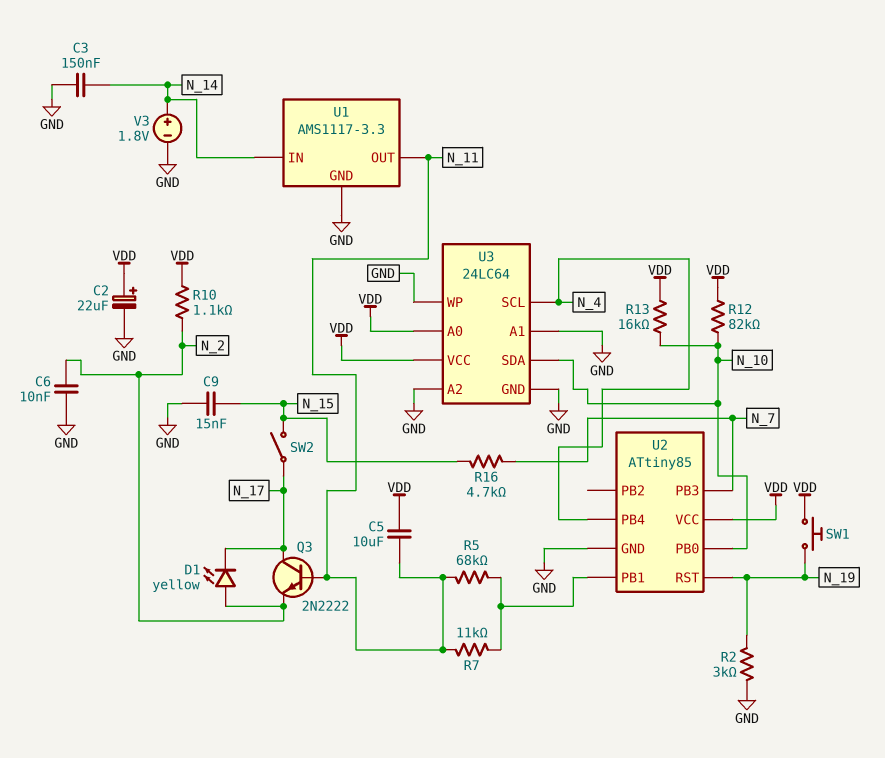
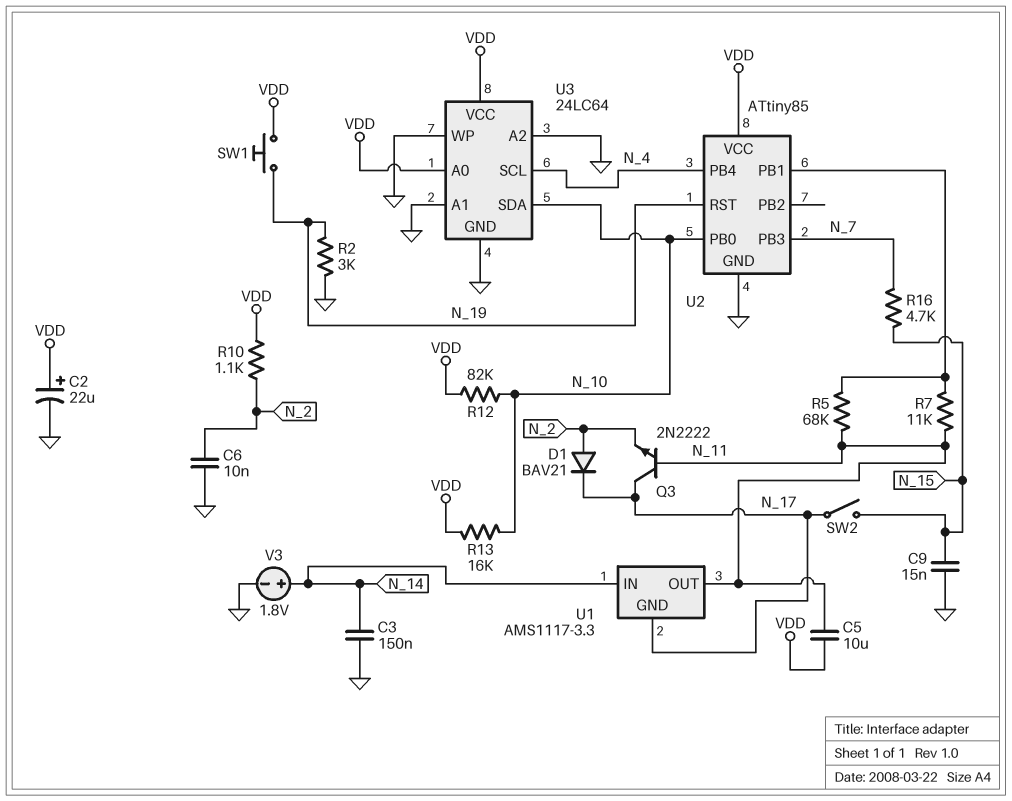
D1: LED yellow (A N_2, K N_17) -> diode BAV21 (A N_2, K N_17)
U1 pin GND: GND -> N_17

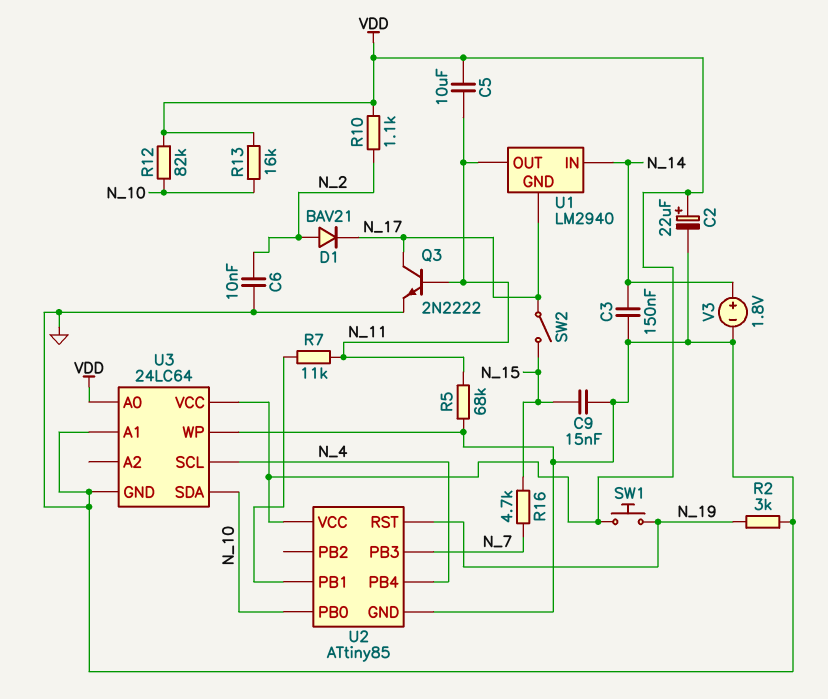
Q3: NPN 2N2222 (B N_11, C N_17, E N_2) -> NPN 2N2222 (B N_11, C N_17, E GND)
R5: 68k (N_11, U2/PB1) -> 68k (GND, N_11)
U1: AMS1117-3.3 -> LM2940
U3 pin A2: GND -> none

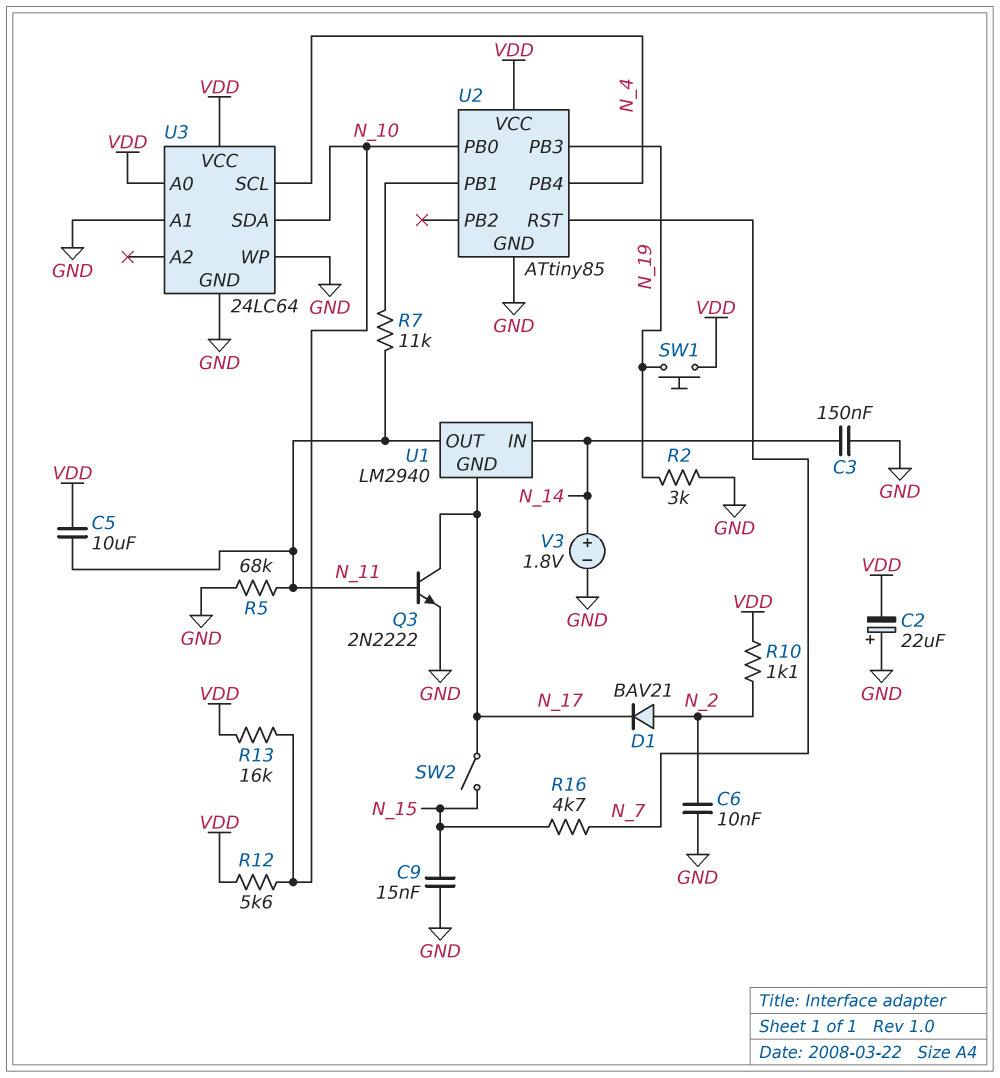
C2: 22uF (plus VDD, minus GND) -> 22uF (plus GND, minus VDD)
R12: 82k (N_10, VDD) -> 5.6k (N_10, VDD)
U2 pin PB3: N_7 -> N_19
U2 pin RST: N_19 -> N_7

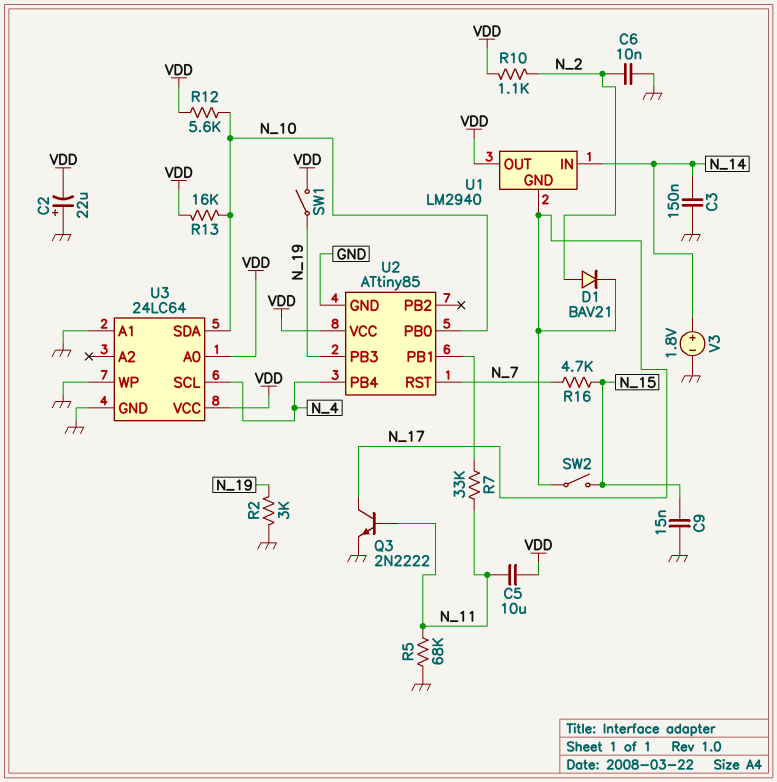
R7: 11k (N_11, U2/PB1) -> 33k (N_11, U2/PB1)
SW1: button (N_19, VDD) -> switch (N_19, VDD)
U1 pin OUT: N_11 -> VDD

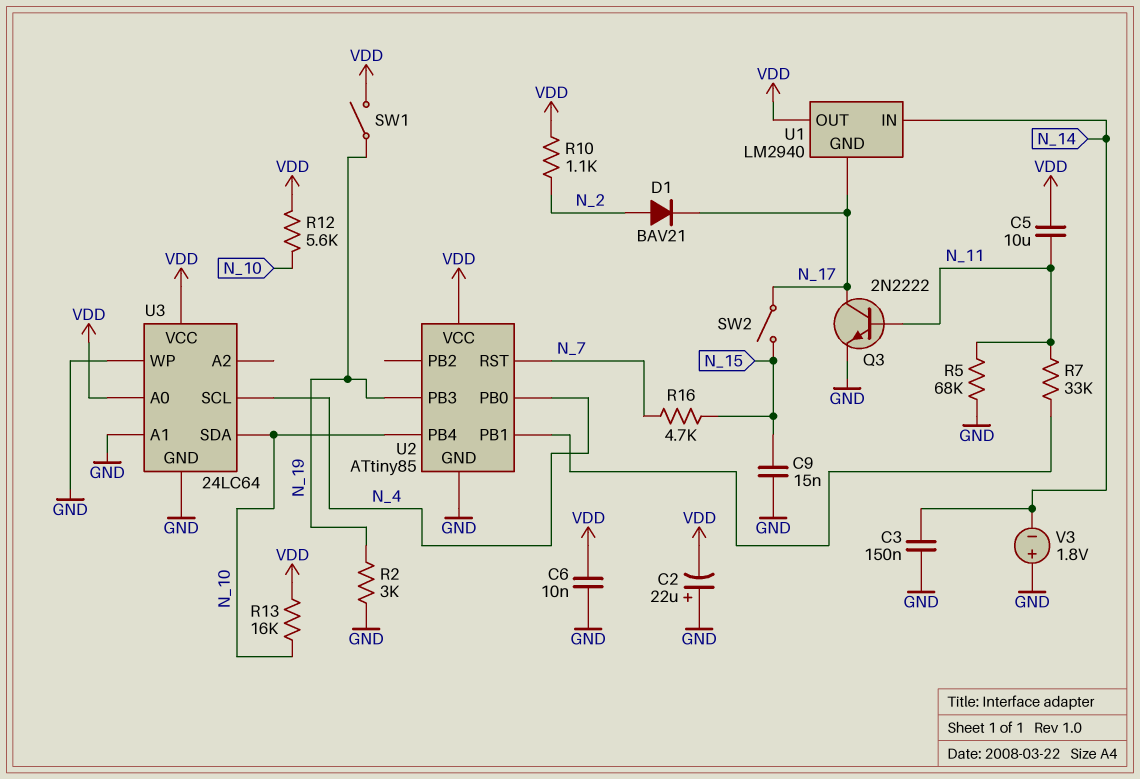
C6: 10nF (GND, N_2) -> 10nF (GND, VDD)
U2 pin PB0: N_10 -> N_4
U2 pin PB4: N_4 -> N_10
V3: 1.8V (plus N_14, minus GND) -> 1.8V (plus GND, minus N_14)

